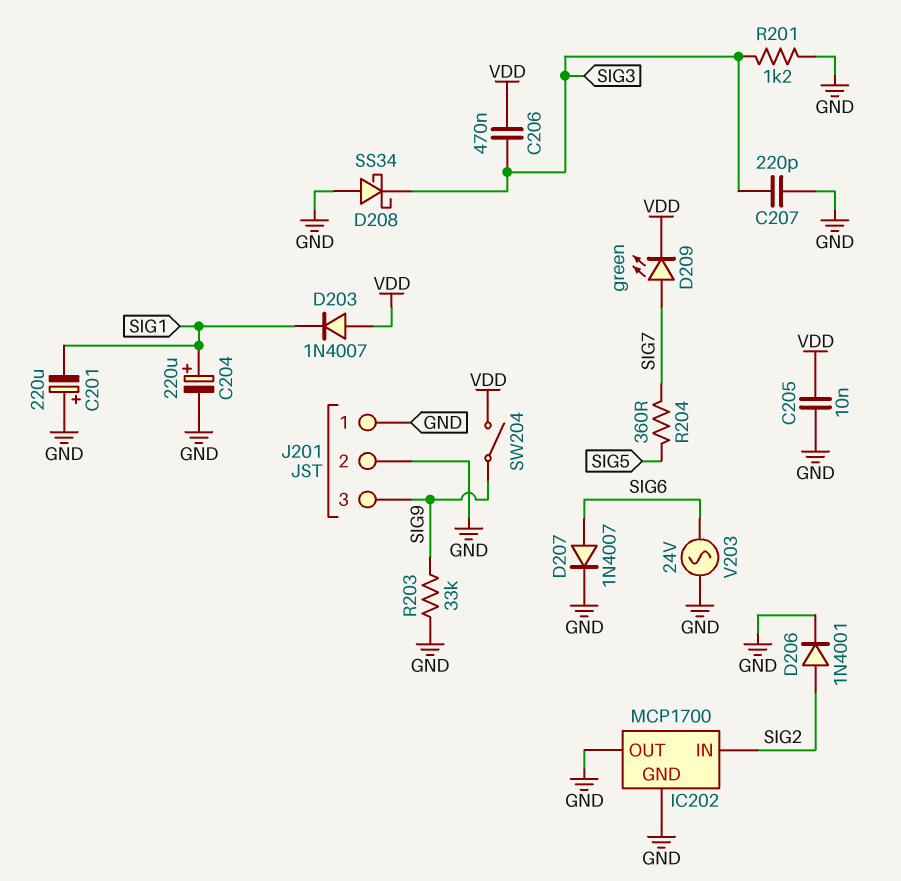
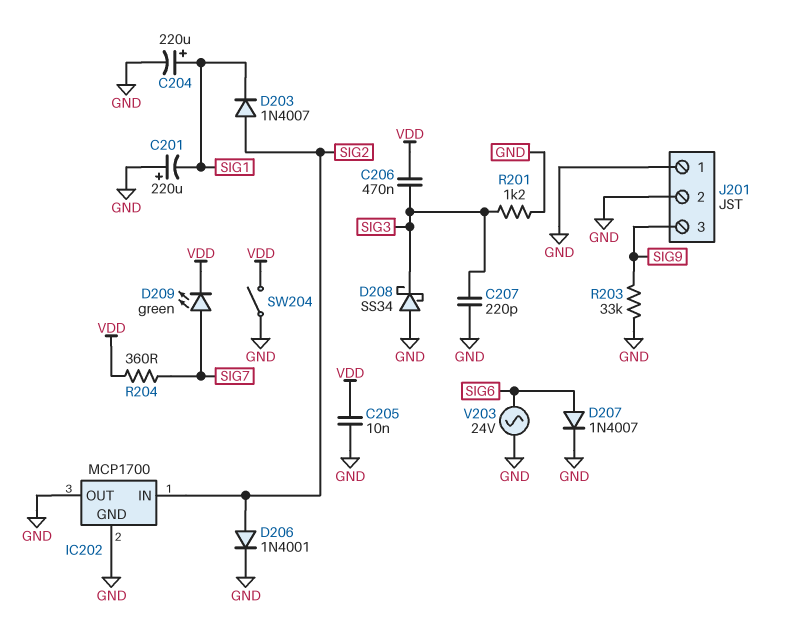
D203: diode 1N4007 (A VDD, K SIG1) -> diode 1N4007 (A SIG2, K SIG1)
R204: 360 (SIG5, SIG7) -> 360 (SIG7, VDD)
SW204: switch (SIG9, VDD) -> switch (GND, VDD)

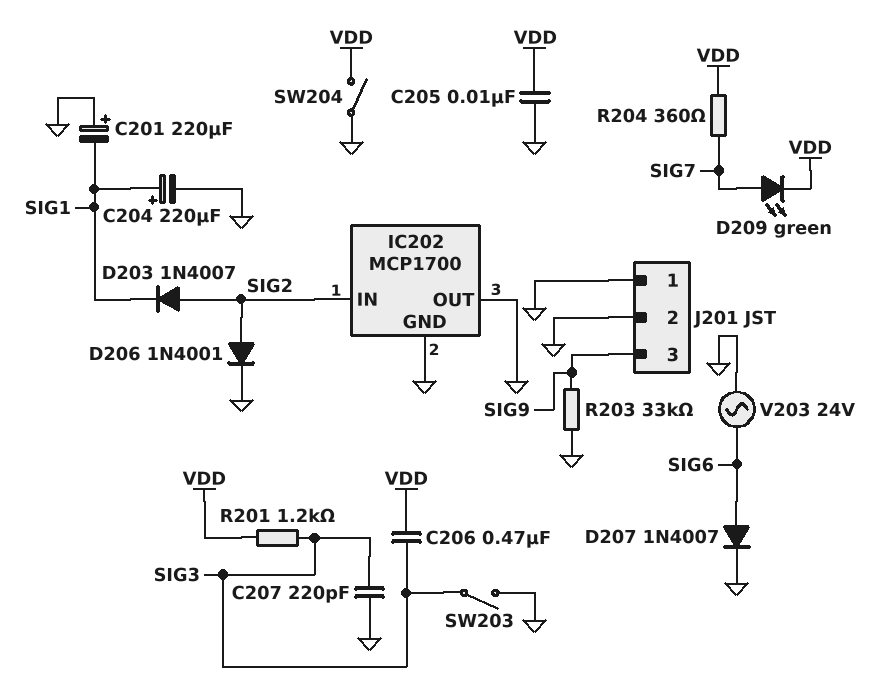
D208: schottky SS34 (A GND, K SIG3) -> none
R201: 1.2k (GND, SIG3) -> 1.2k (SIG3, VDD)
SW203: none -> switch (GND, SIG3)

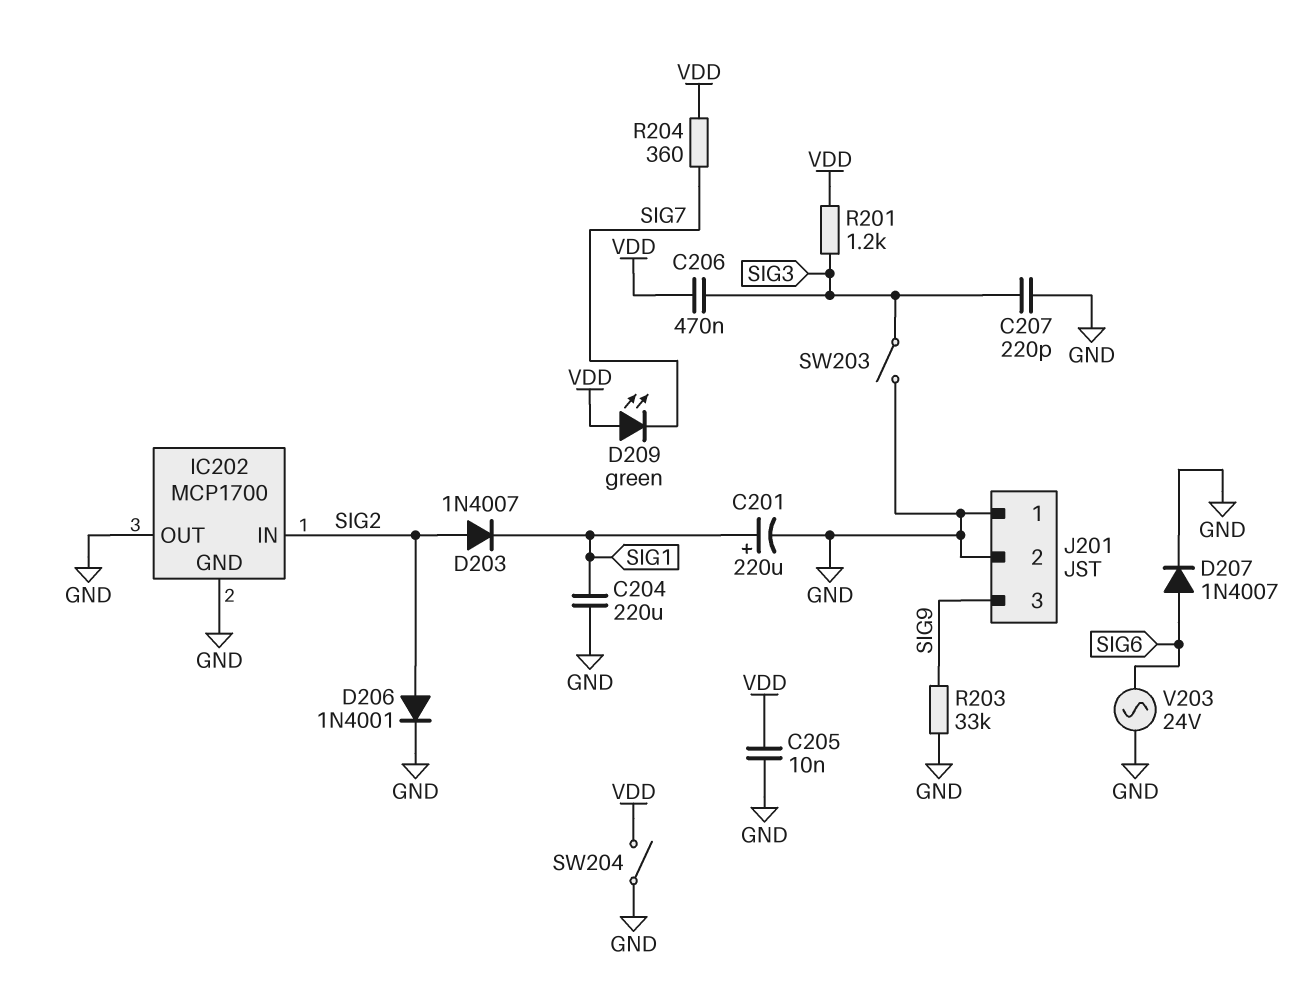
C201: 220uF (plus GND, minus SIG1) -> 220uF (plus SIG1, minus GND)
C204: 220uF (plus SIG1, minus GND) -> 220uF (GND, SIG1)
D209: LED green (A SIG7, K VDD) -> LED green (A VDD, K SIG7)

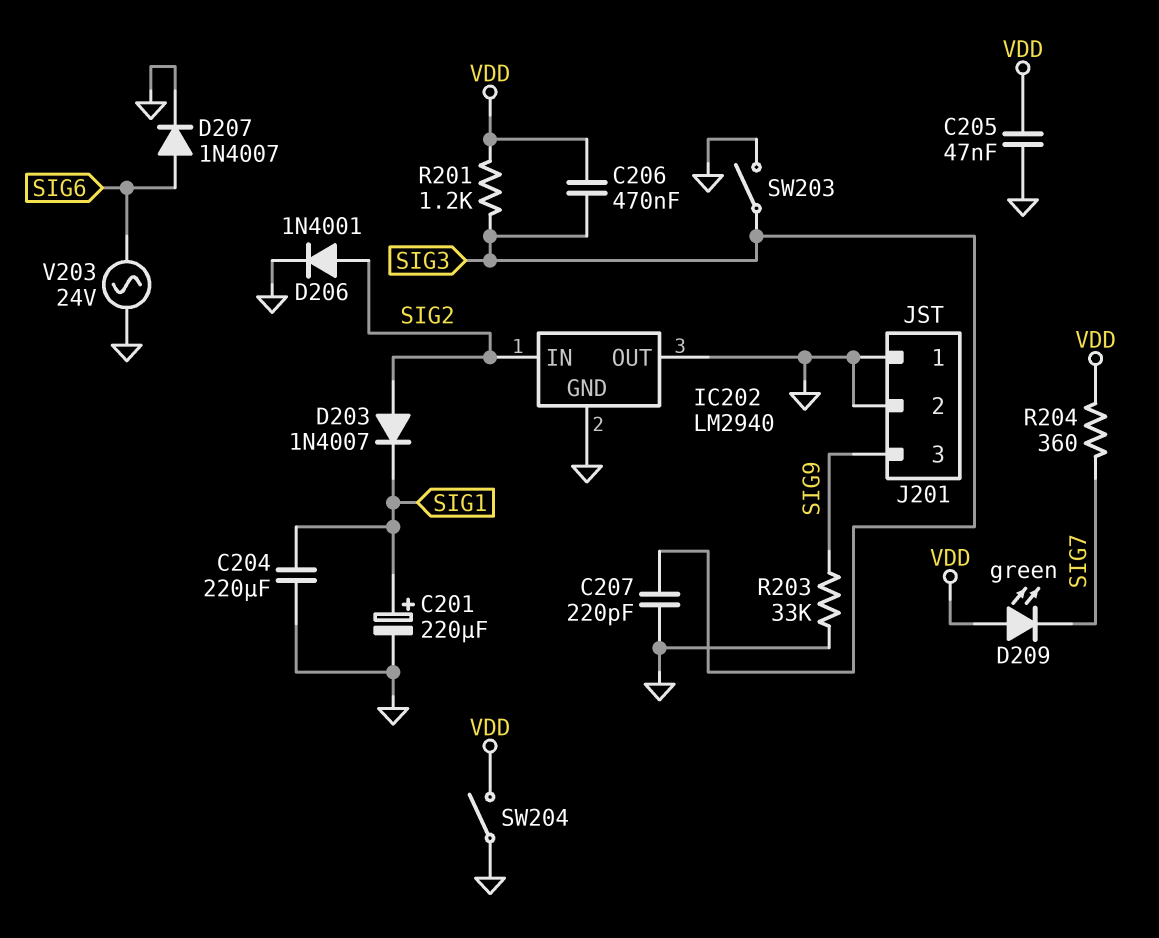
C205: 10nF (GND, VDD) -> 47nF (GND, VDD)
IC202: MCP1700 -> LM2940

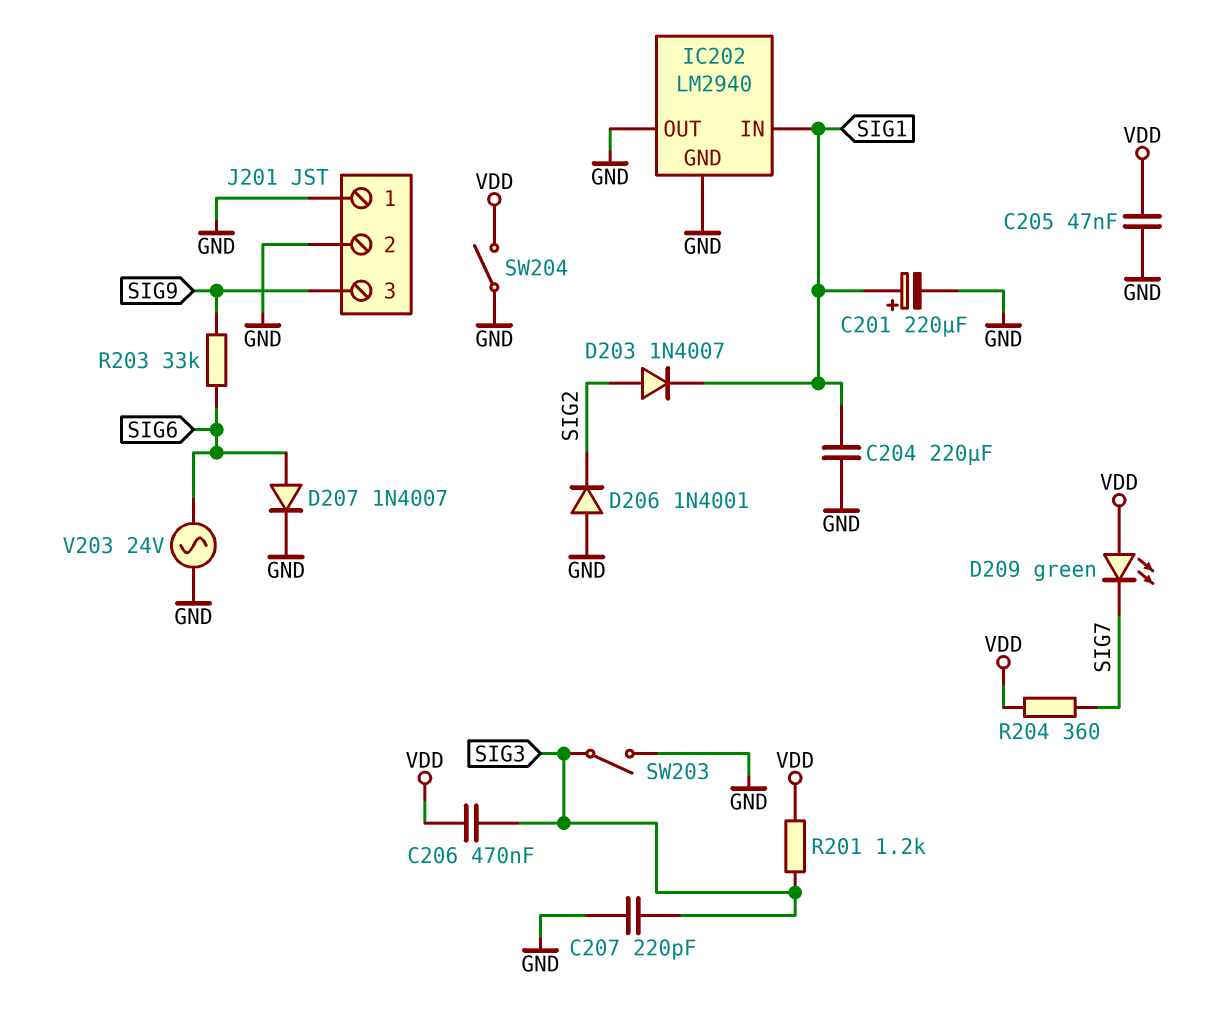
D206: diode 1N4001 (A SIG2, K GND) -> diode 1N4001 (A GND, K SIG2)
IC202 pin IN: SIG2 -> SIG1
R203: 33k (GND, SIG9) -> 33k (SIG6, SIG9)

